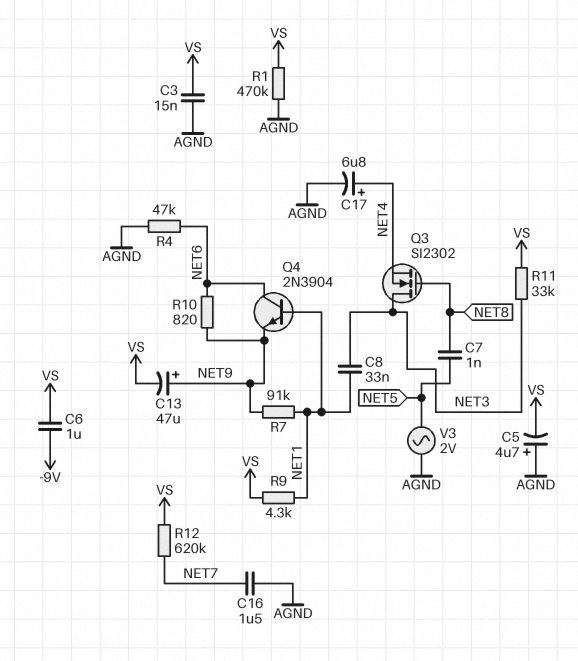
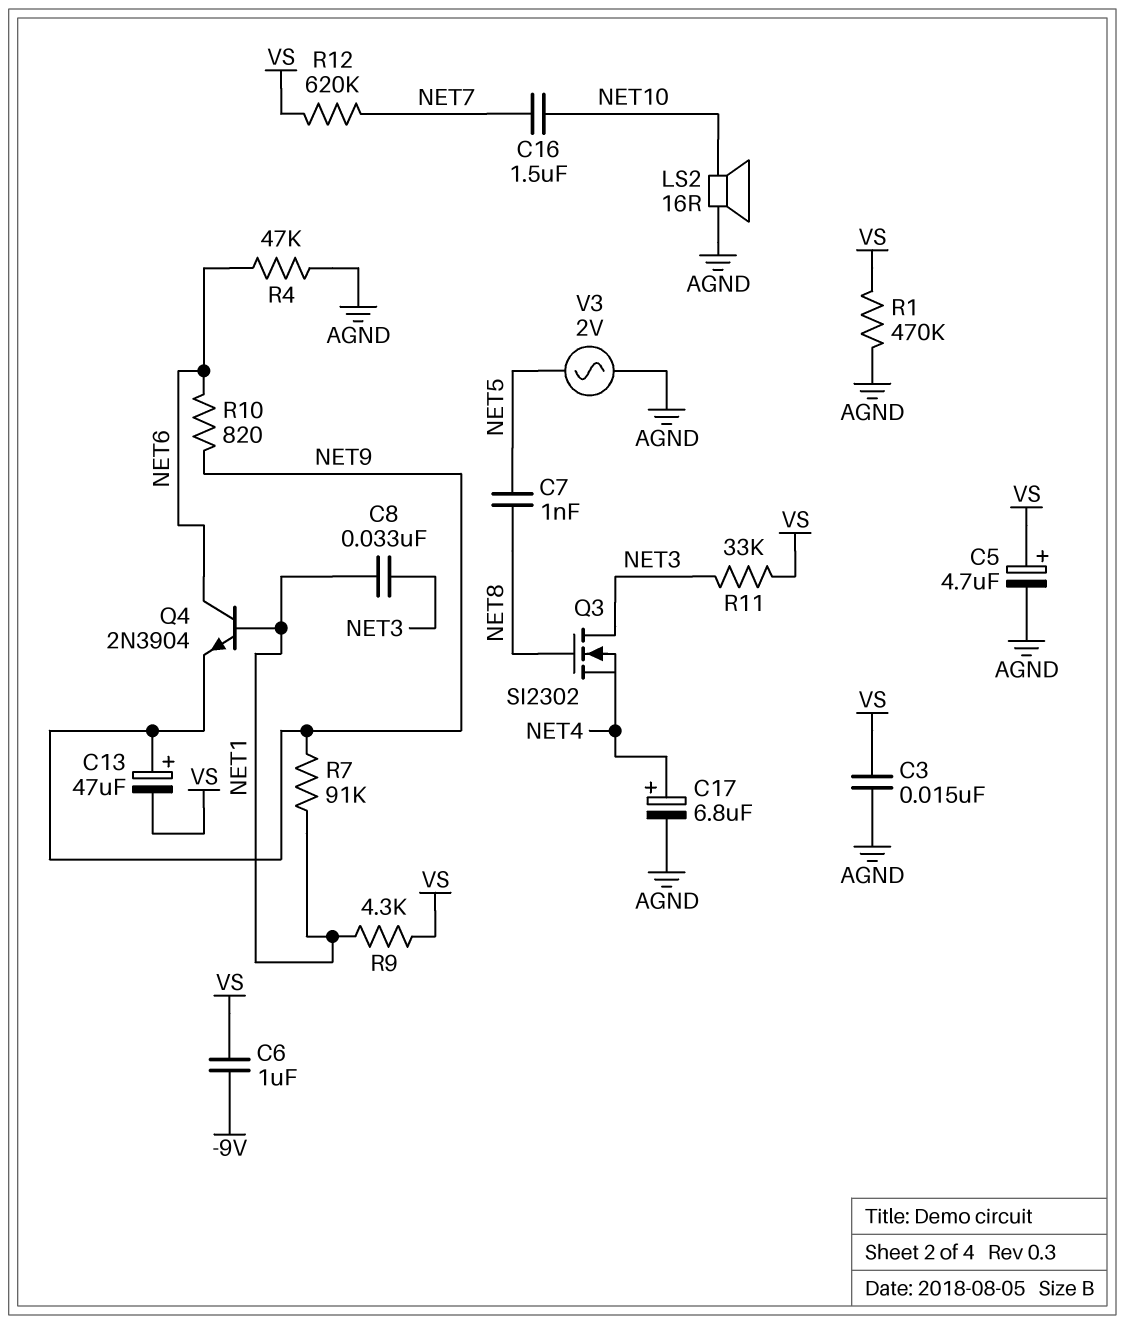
C5: 4.7uF (plus AGND, minus VS) -> 4.7uF (plus VS, minus AGND)
C16: 1.5uF (AGND, NET7) -> 1.5uF (NET7, NET10)
LS2: none -> speaker 16R (AGND, NET10)

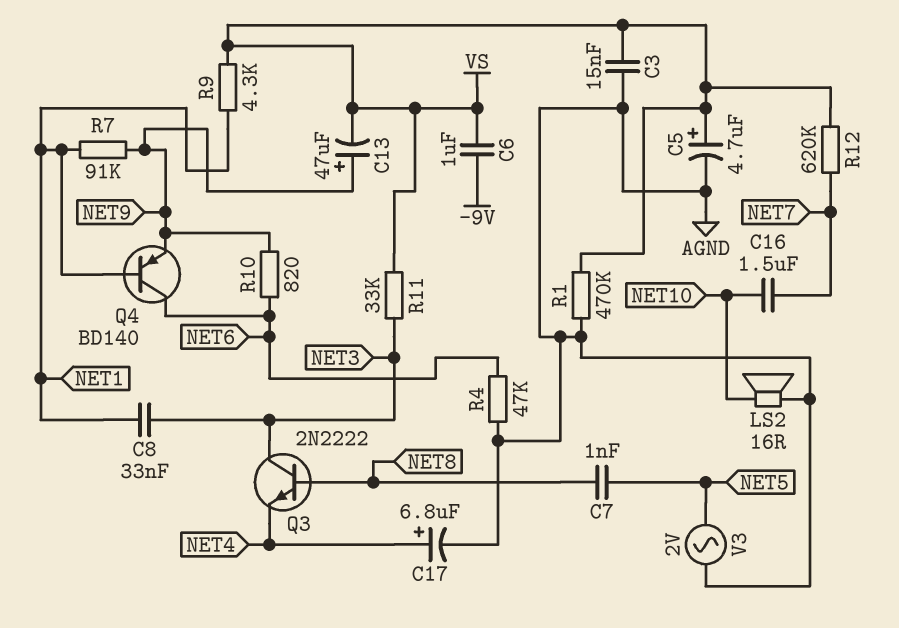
Q3: NMOS SI2302 (G NET8, D NET3, S NET4) -> NPN 2N2222 (B NET8, C NET3, E NET4)
Q4: NPN 2N3904 (B NET1, C NET6, E NET9) -> PNP BD140 (B NET1, C NET6, E NET9)

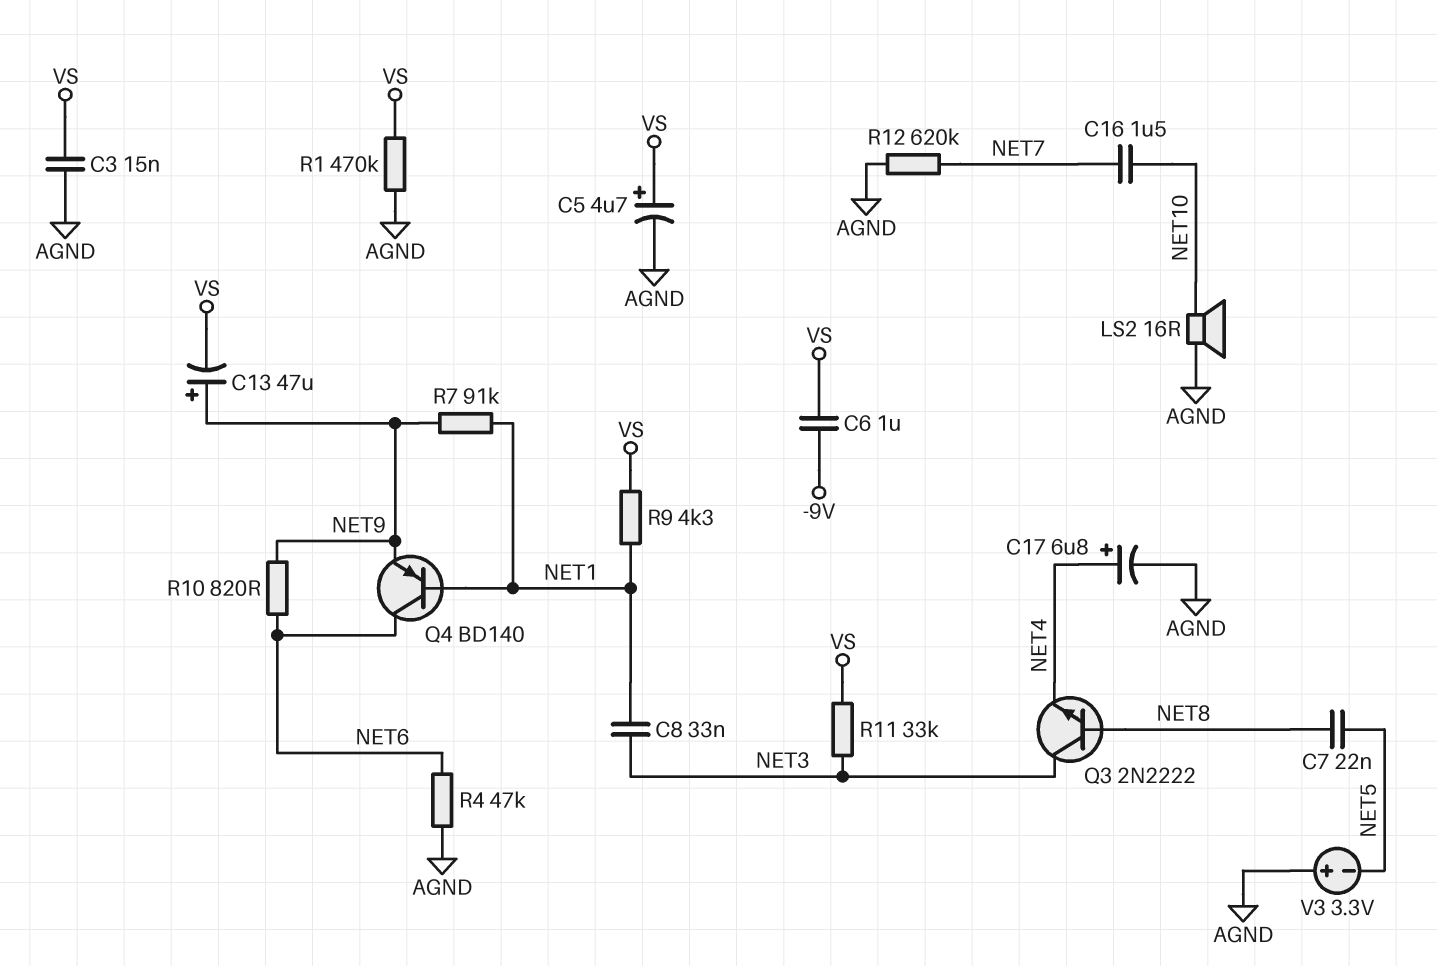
C7: 1nF (NET5, NET8) -> 22nF (NET5, NET8)
R12: 620k (NET7, VS) -> 620k (AGND, NET7)
V3: AC 2V (AGND, NET5) -> 3.3V (plus AGND, minus NET5)

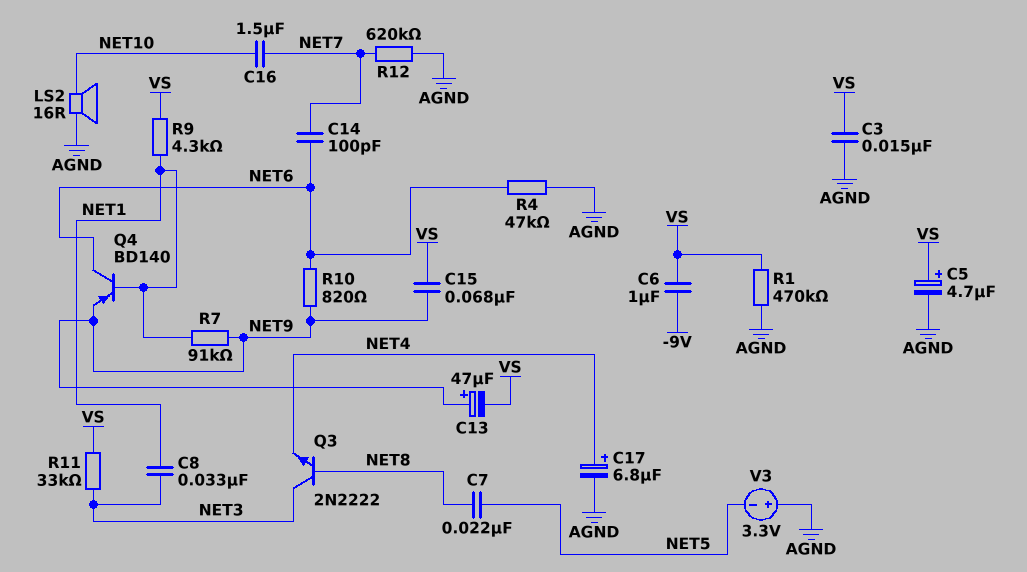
C14: none -> 100pF (NET6, NET7)
C15: none -> 68nF (NET9, VS)

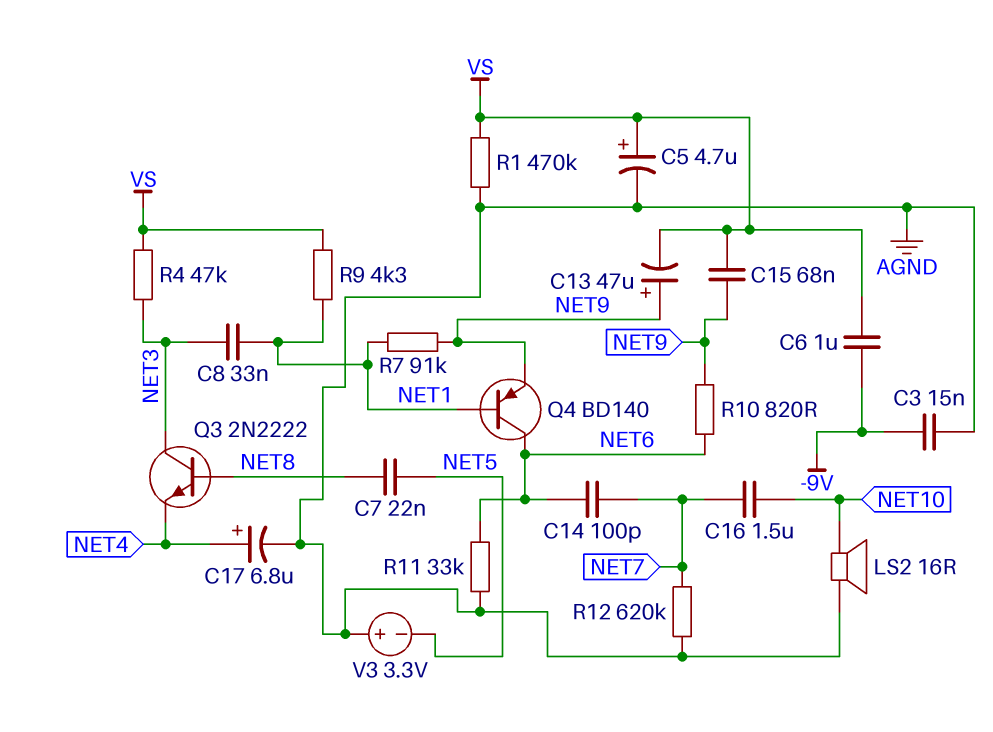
C3: 15nF (AGND, VS) -> 15nF (-9V, AGND)
R4: 47k (AGND, NET6) -> 47k (NET3, VS)
R11: 33k (NET3, VS) -> 33k (AGND, NET6)

